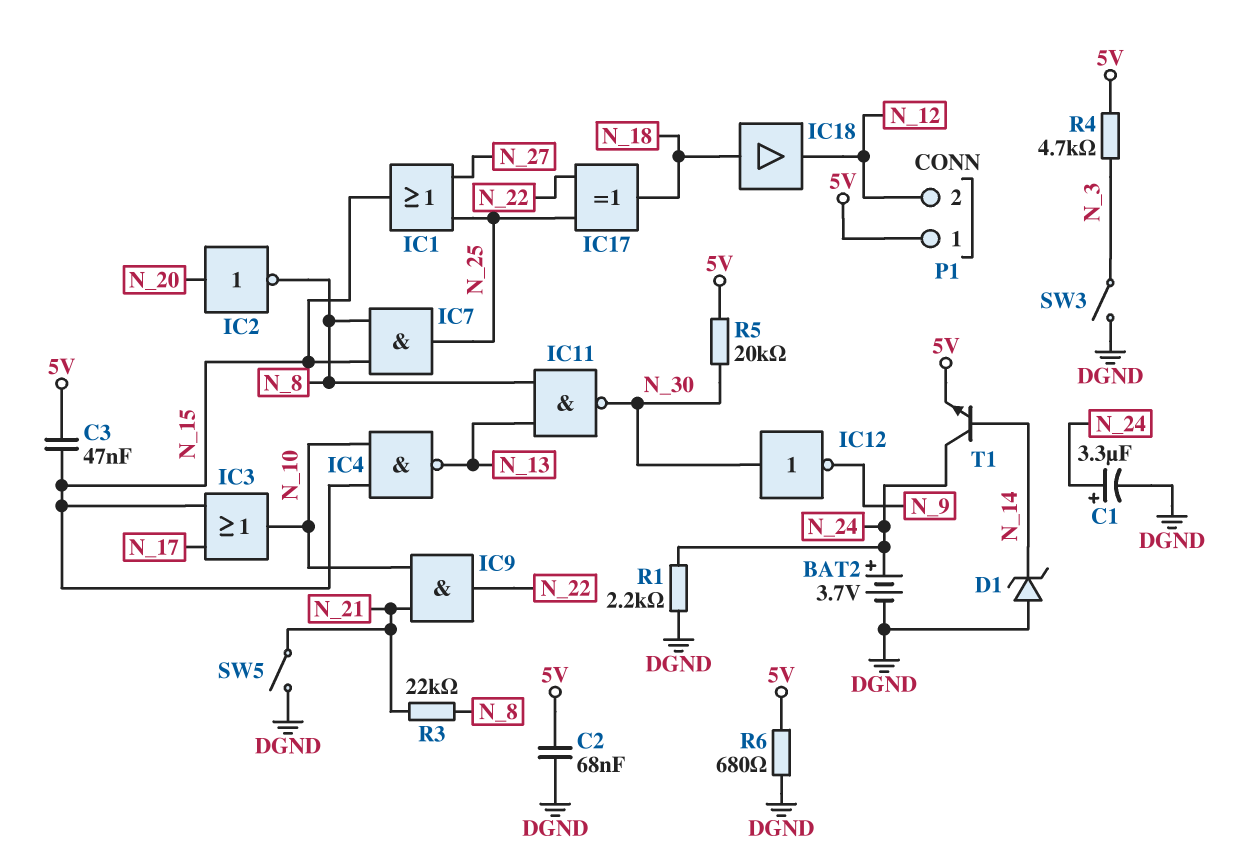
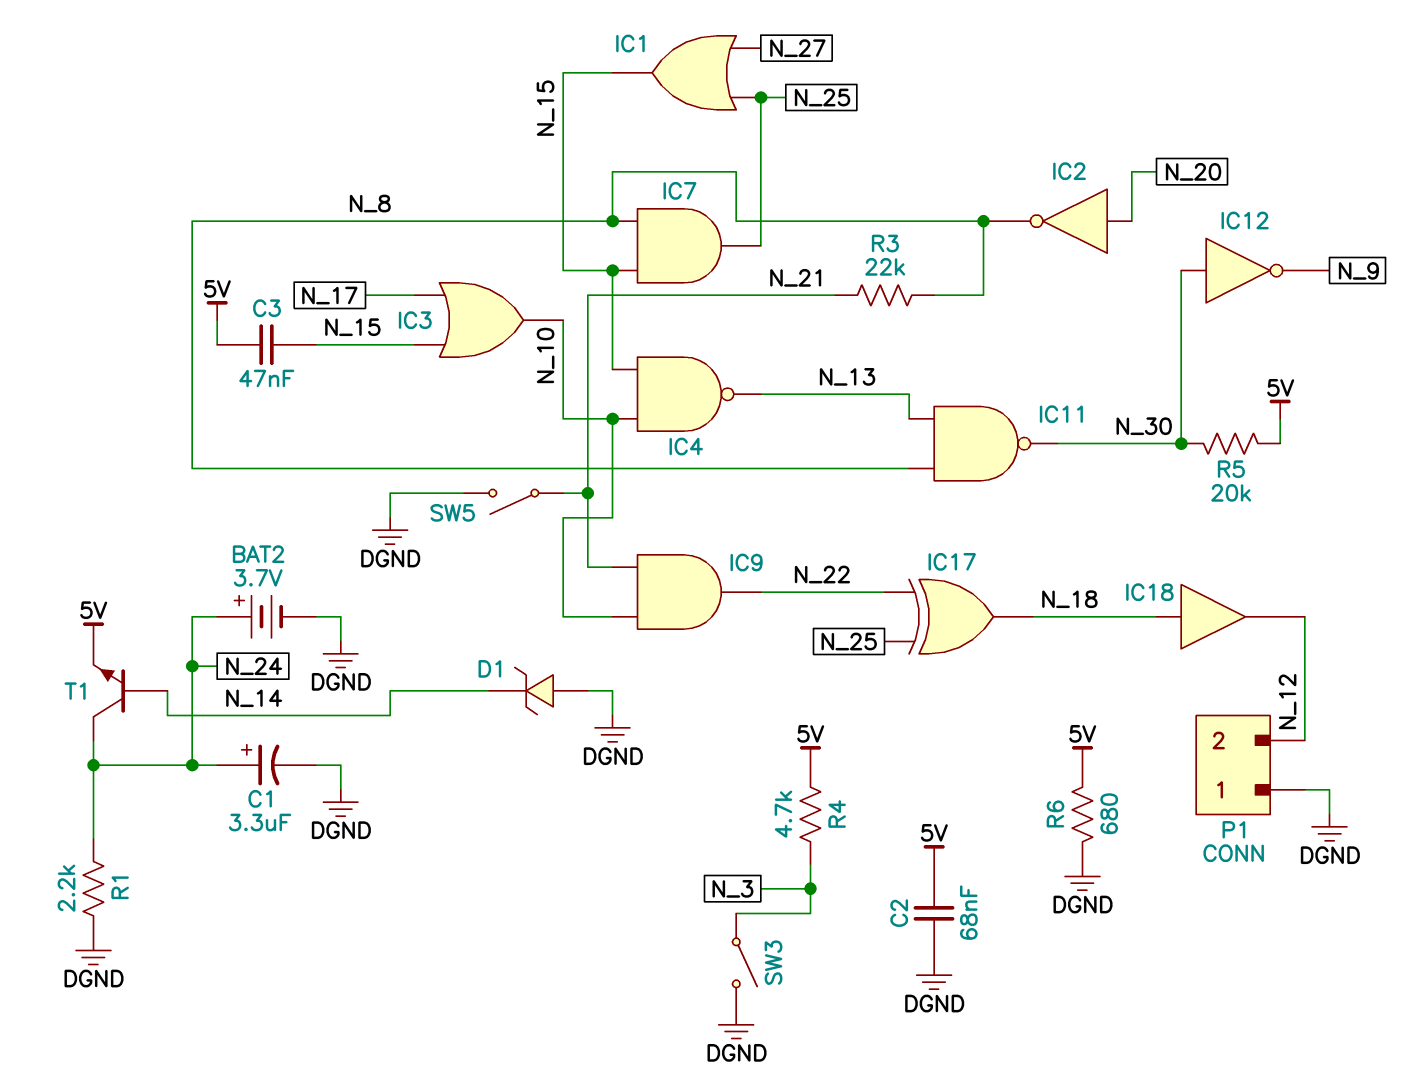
P1 pin 1: 5V -> DGND

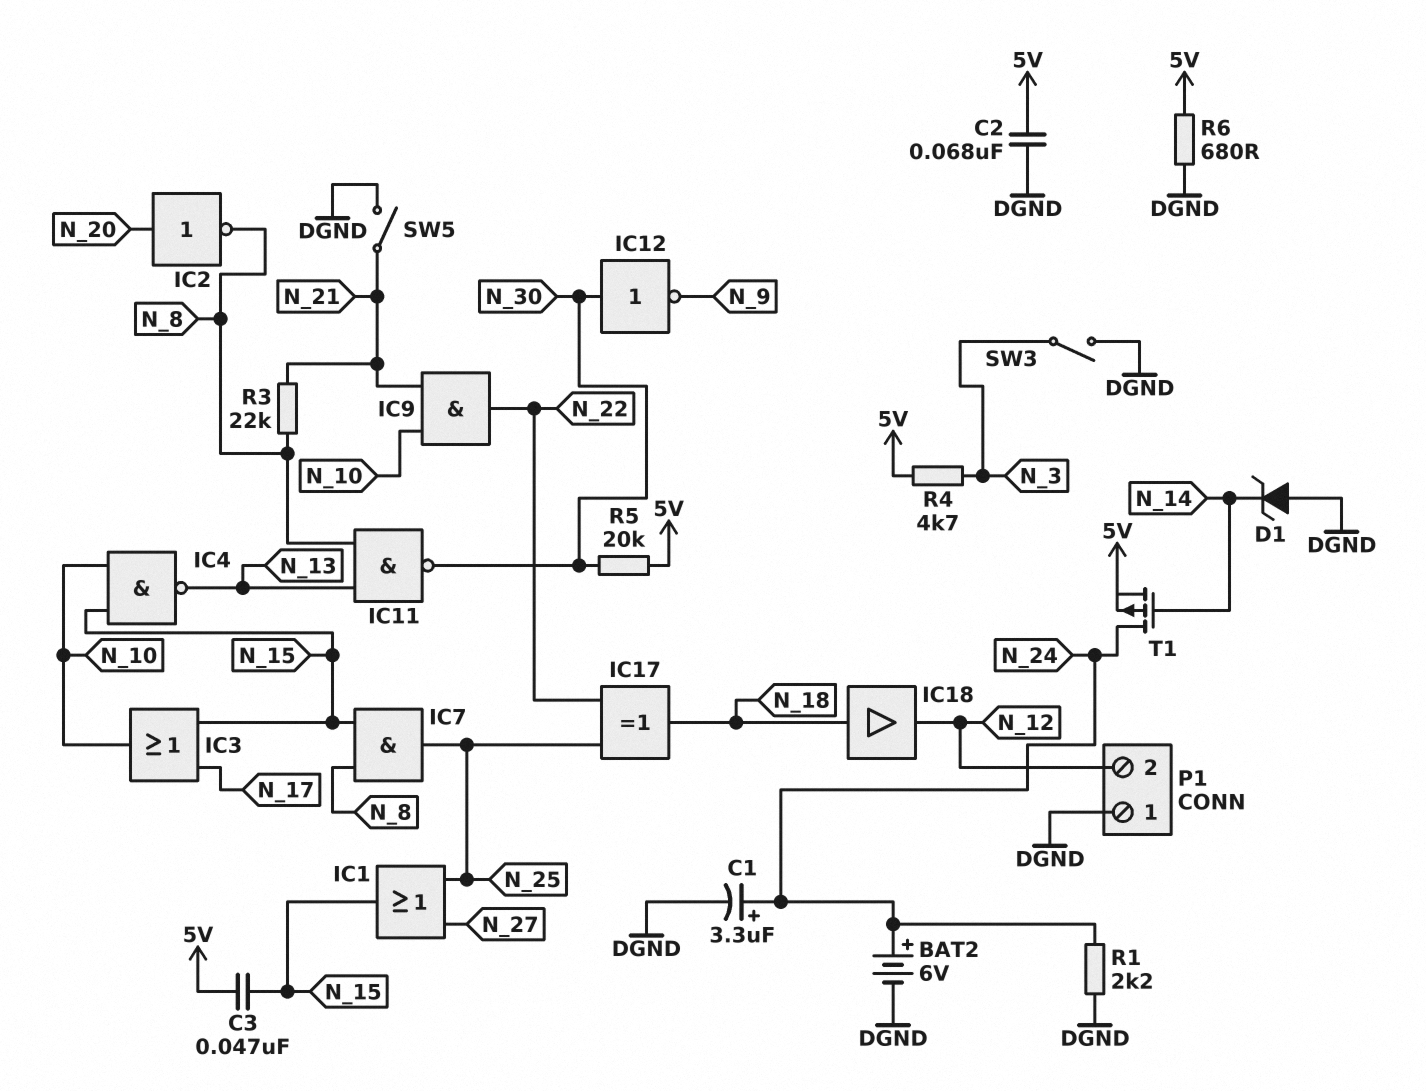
BAT2: 3.7V (plus N_24, minus DGND) -> 6V (plus N_24, minus DGND)
T1: NPN (B N_14, C N_24, E 5V) -> PMOS (G N_14, D N_24, S 5V)

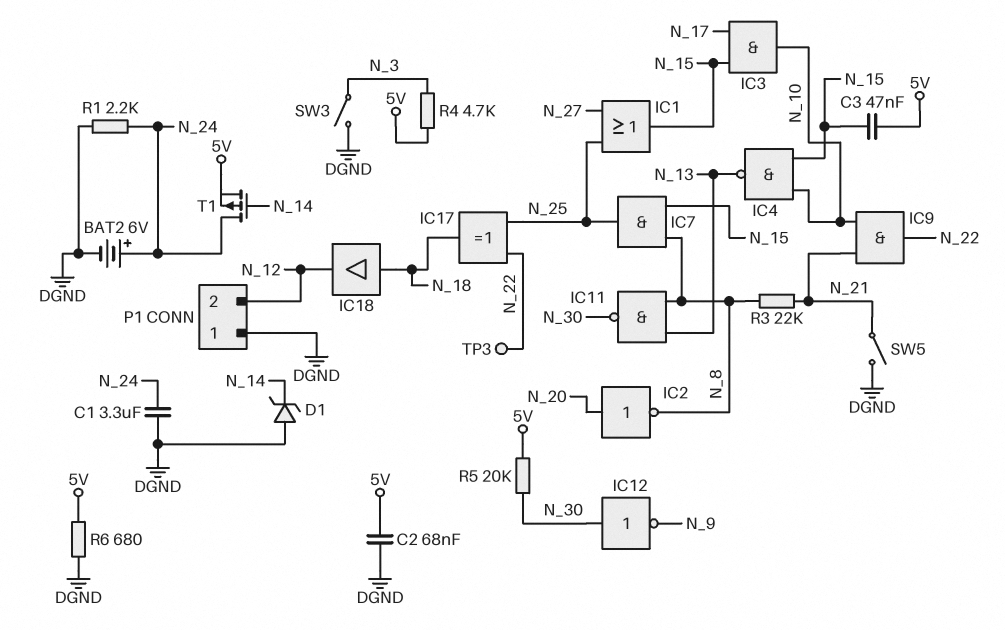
C1: 3.3uF (plus N_24, minus DGND) -> 3.3uF (DGND, N_24)
IC3: OR (in N_15, in N_17, out N_10) -> AND (in N_15, in N_17, out N_10)
TP3: none -> test point (N_22)

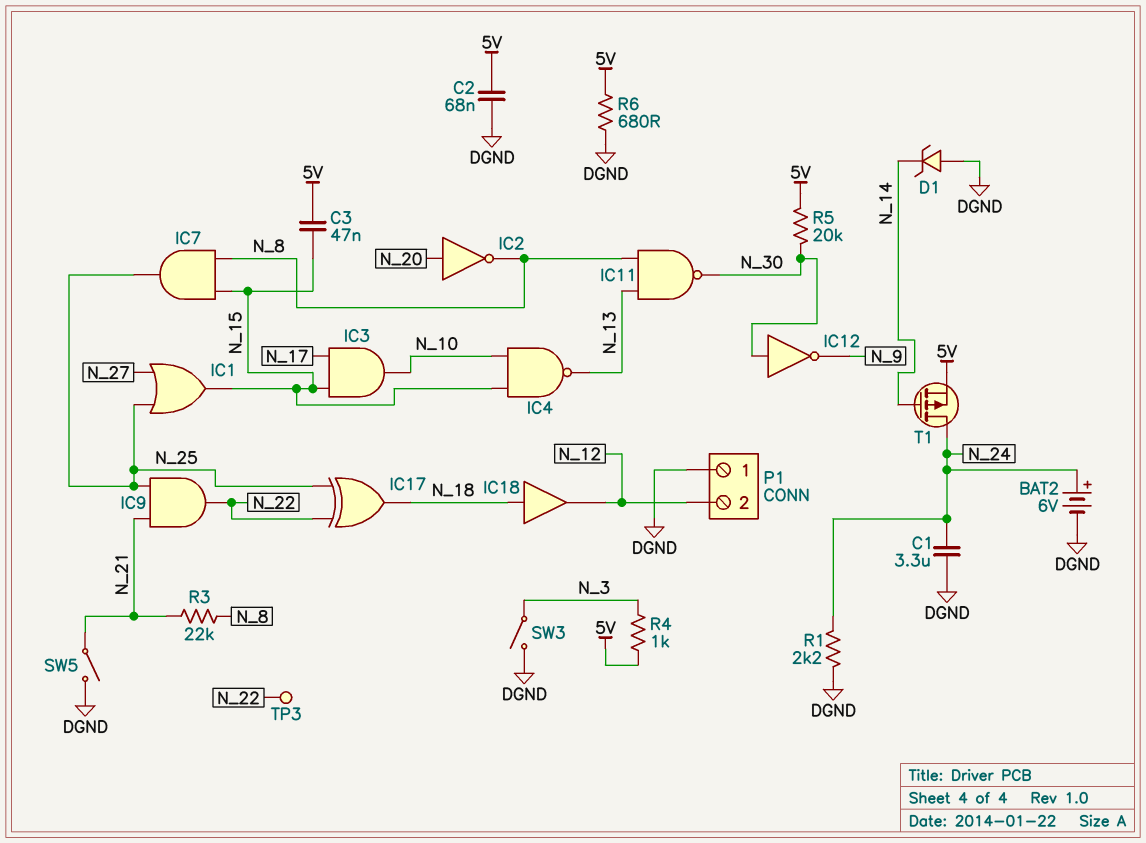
IC9: AND (in N_10, in N_21, out N_22) -> AND (in N_21, in N_25, out N_22)
R4: 4.7k (5V, N_3) -> 1k (5V, N_3)

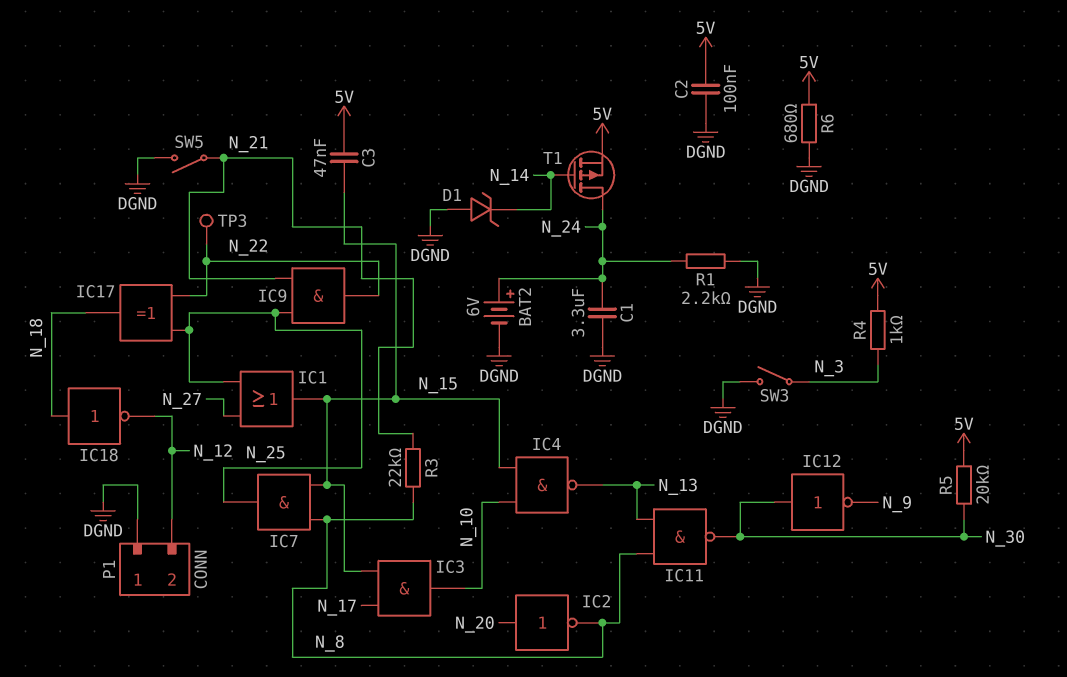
C2: 68nF (5V, DGND) -> 100nF (5V, DGND)
IC18: buffer (in N_18, out N_12) -> NOT (in N_18, out N_12)

